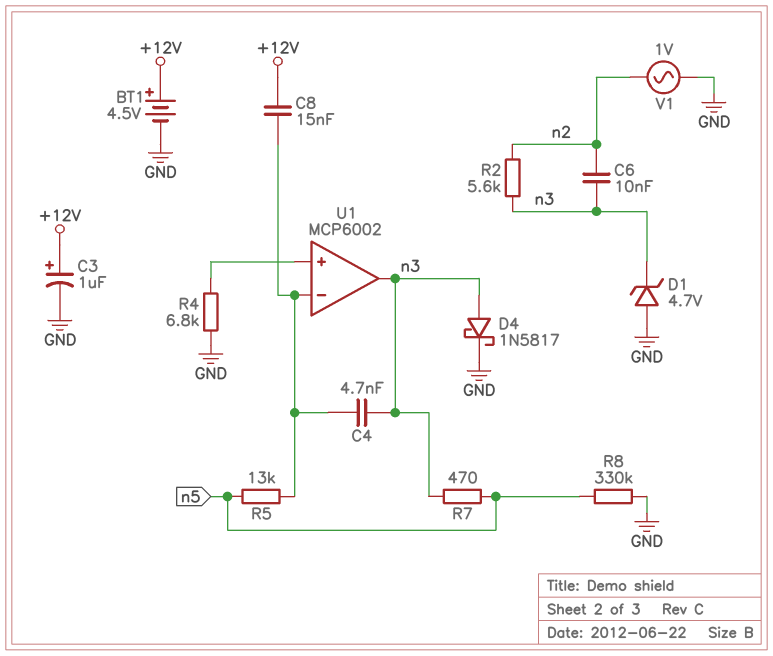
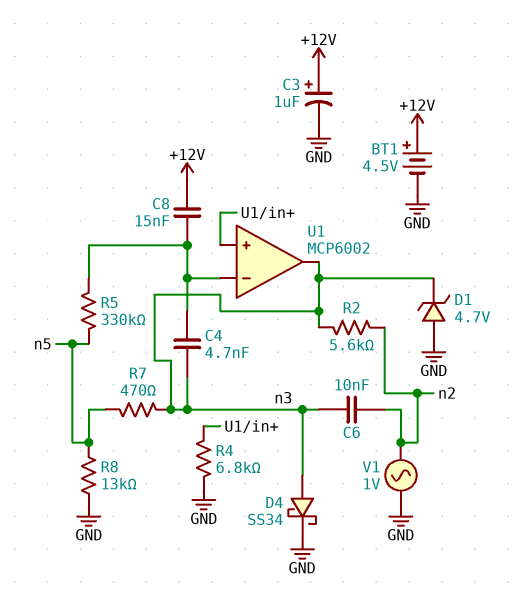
D4: schottky 1N5817 (A n3, K GND) -> schottky SS34 (A n3, K GND)
R5: 13k (U1/in-, n5) -> 330k (U1/in-, n5)
R8: 330k (GND, n5) -> 13k (GND, n5)

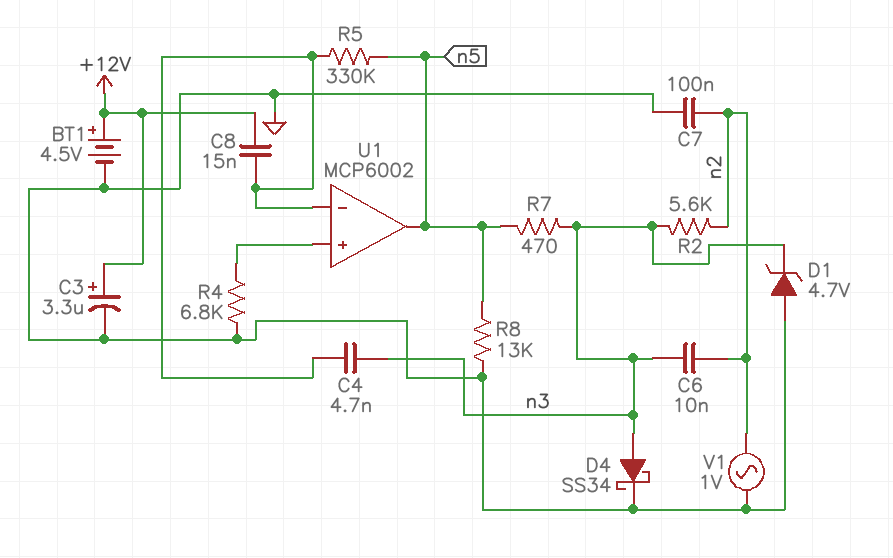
C3: 1uF (plus +12V, minus GND) -> 3.3uF (plus +12V, minus GND)
C7: none -> 100nF (GND, n2)
U1 pin out: n3 -> n5

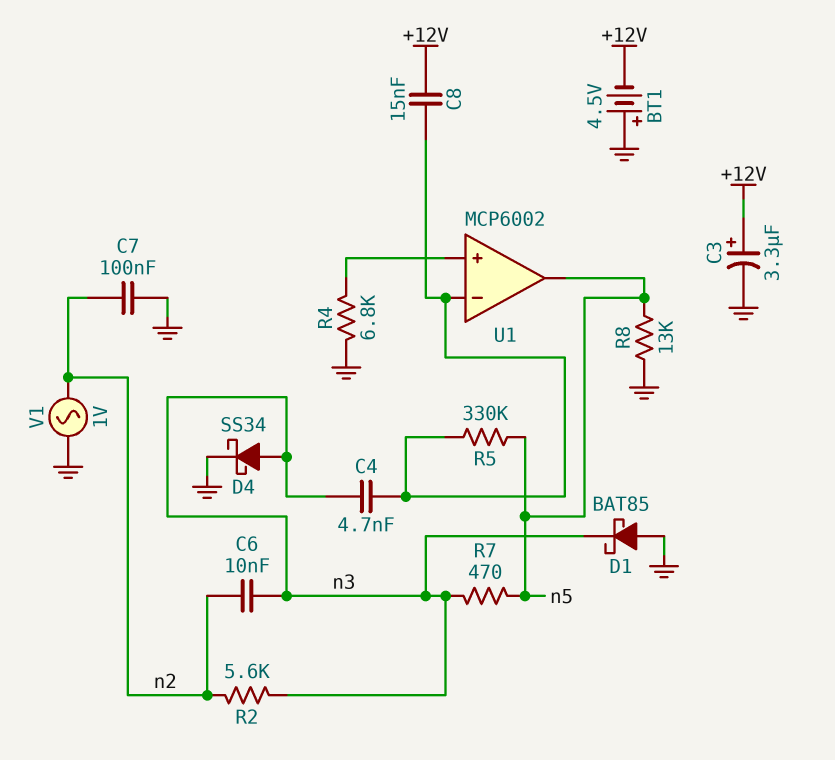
BT1: 4.5V (plus +12V, minus GND) -> 4.5V (plus GND, minus +12V)
D1: zener 4.7V (A GND, K n3) -> schottky BAT85 (A GND, K n3)

